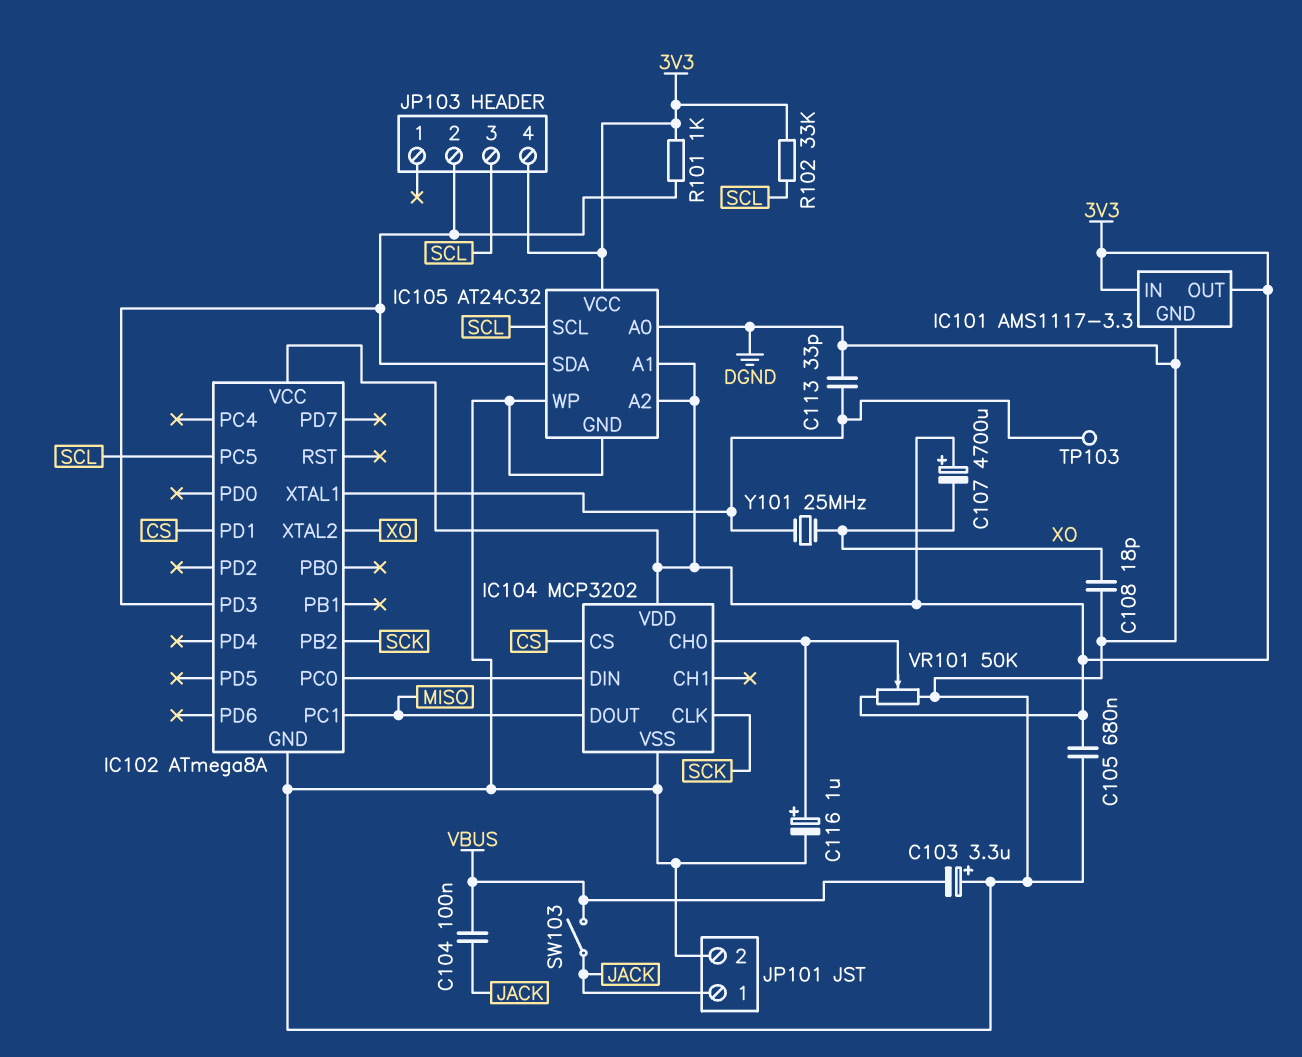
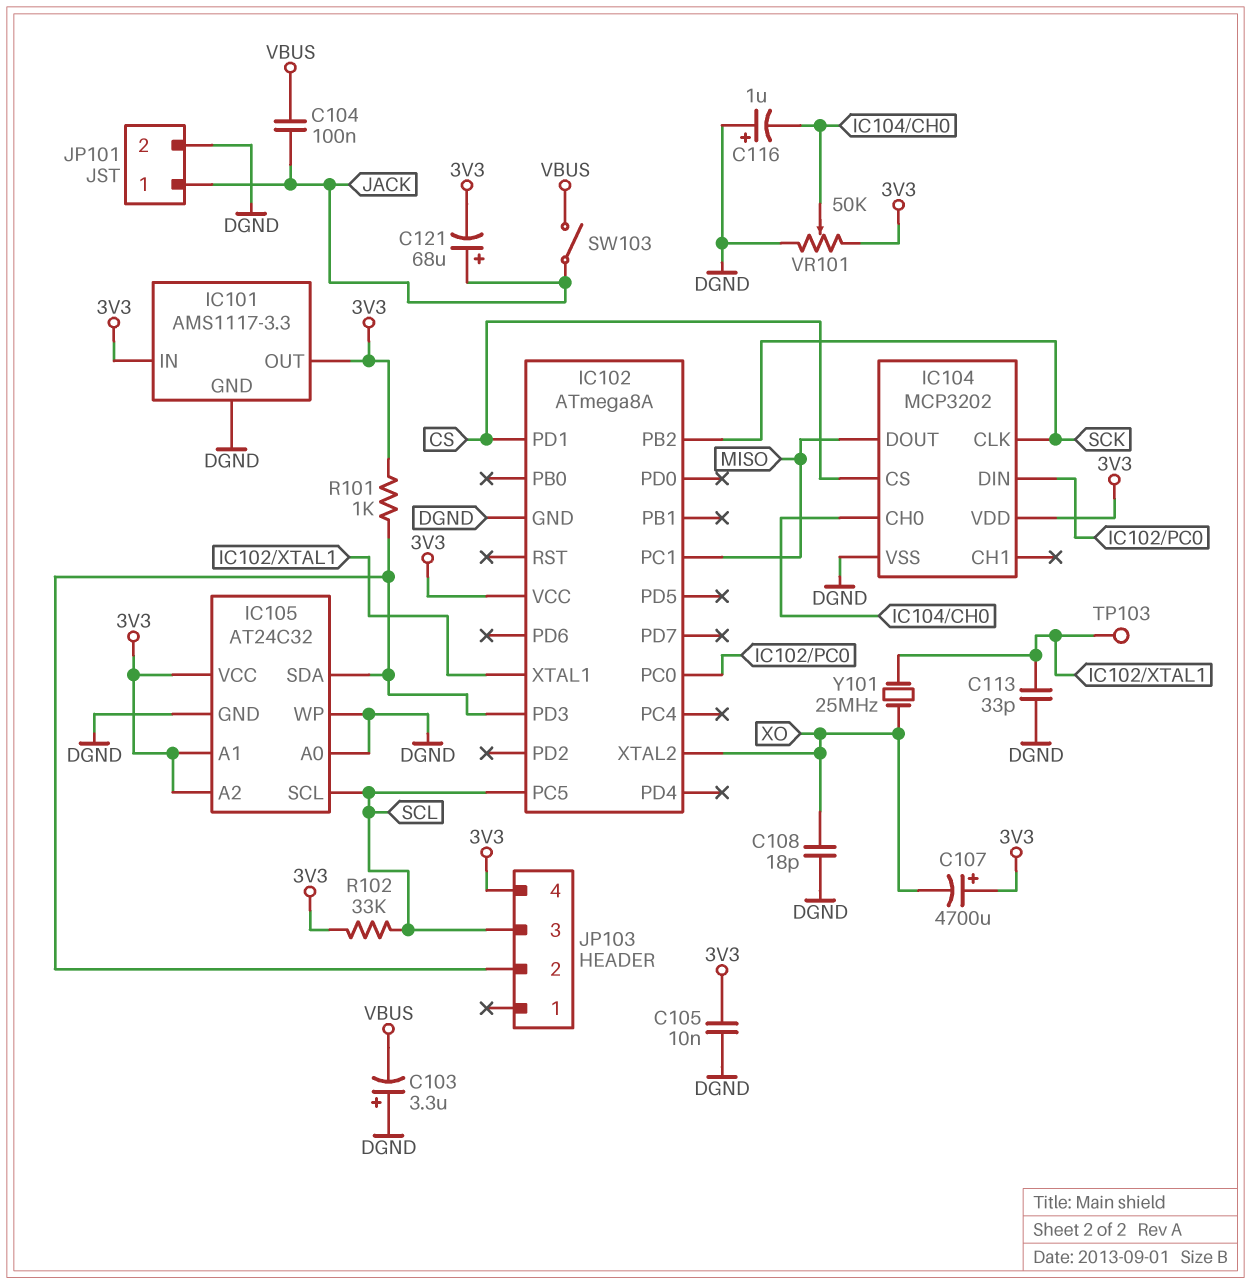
C105: 680nF (3V3, DGND) -> 10nF (3V3, DGND)
C116: 1uF (plus IC104/CH0, minus DGND) -> 1uF (plus DGND, minus IC104/CH0)
C121: none -> 68uF (plus JACK, minus 3V3)

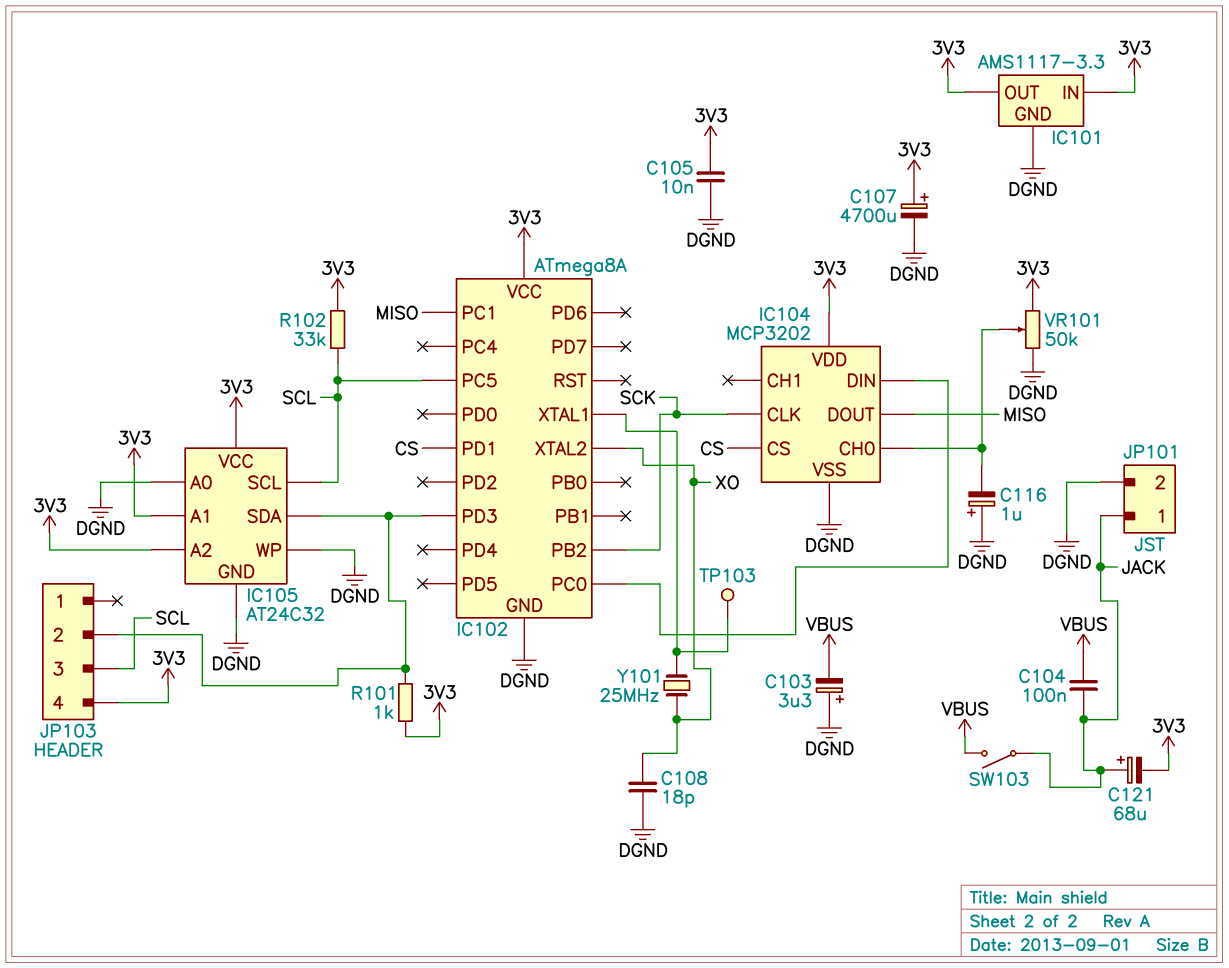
C107: 4700uF (plus 3V3, minus XO) -> 4700uF (plus 3V3, minus DGND)
C113: 33pF (DGND, IC102/XTAL1) -> none

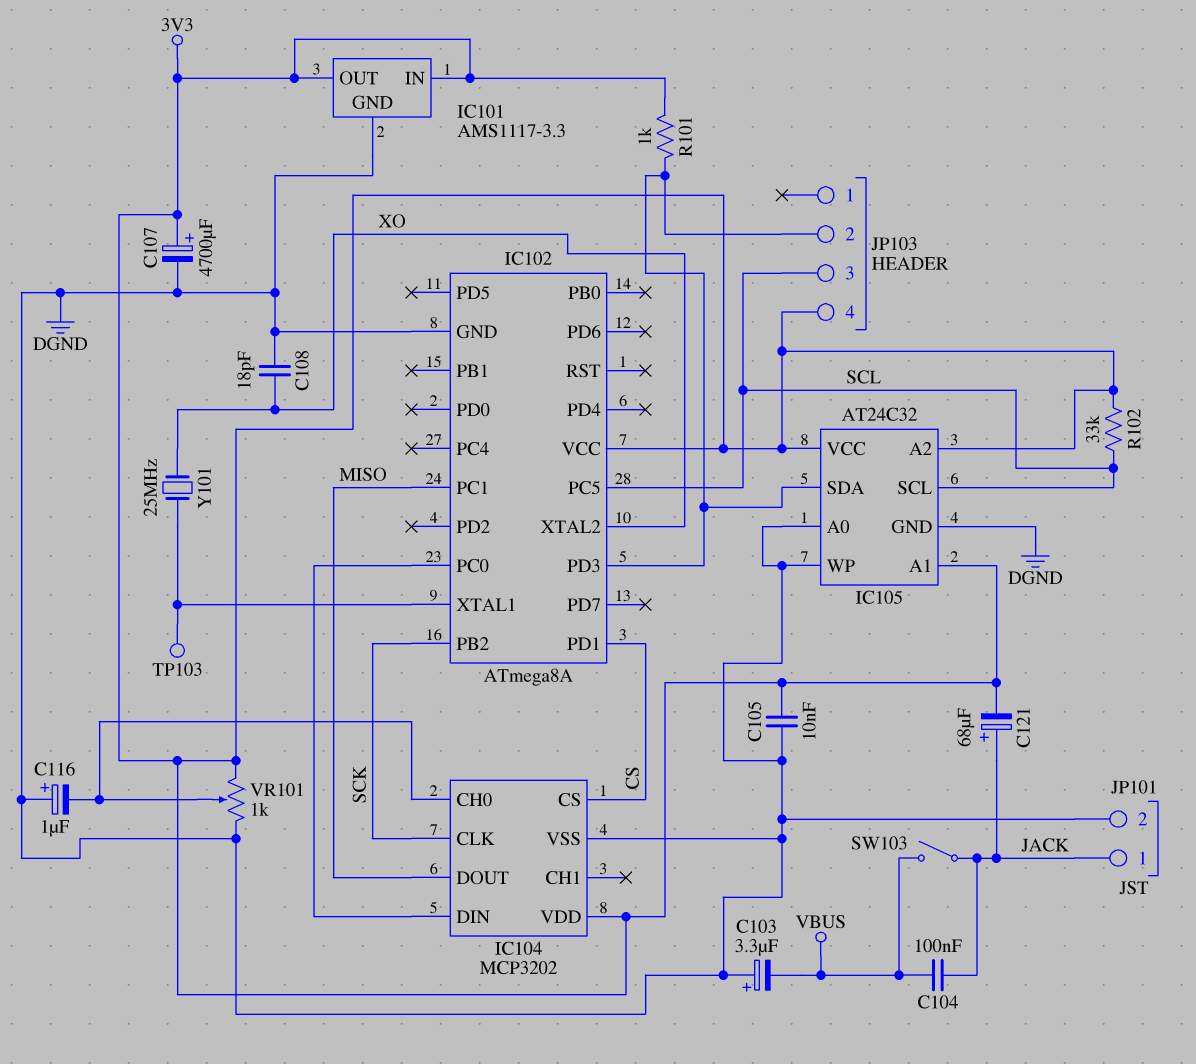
VR101: 50k (3V3, DGND, wiper IC104/CH0) -> 1k (3V3, DGND, wiper IC104/CH0)

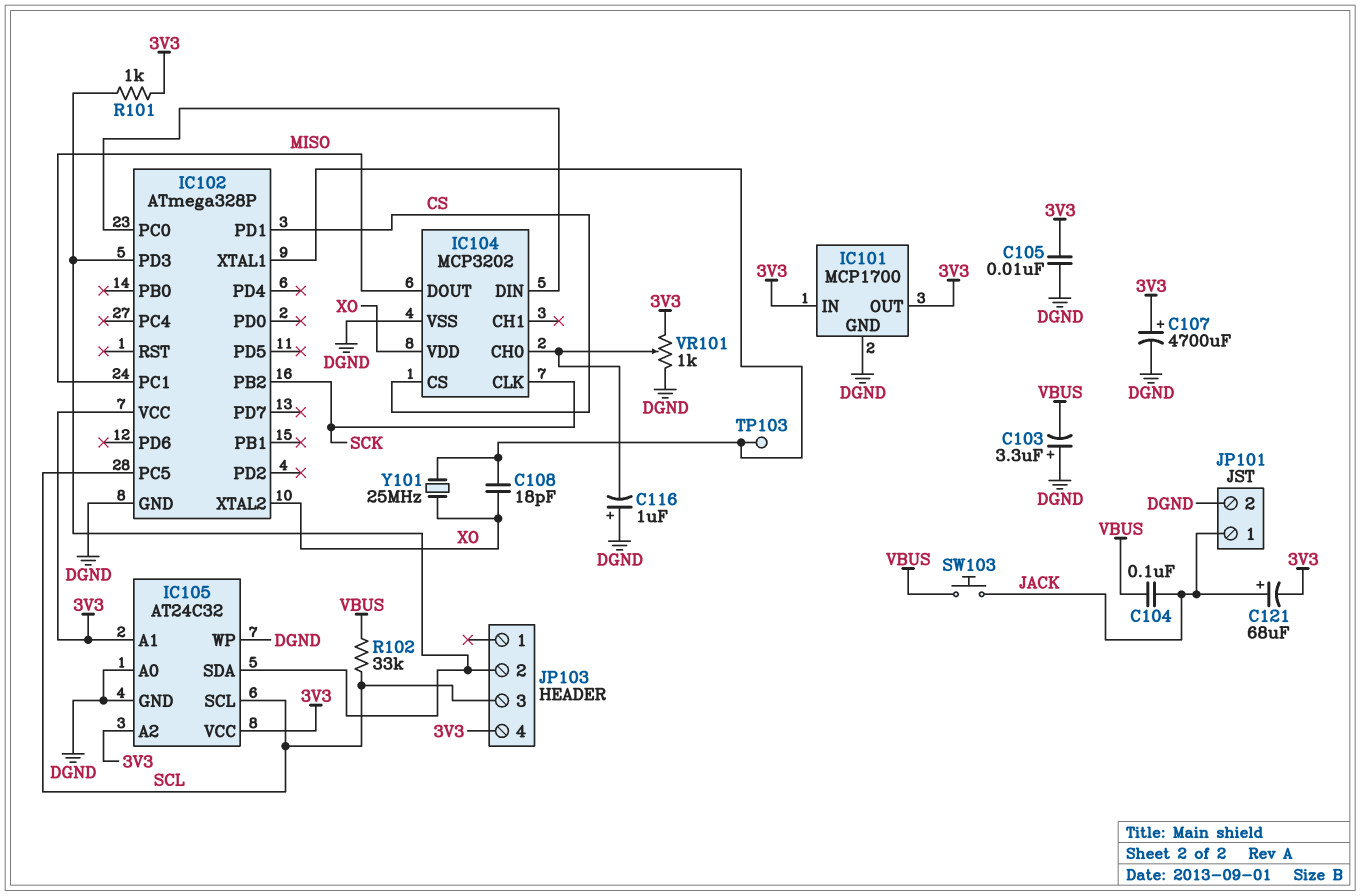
C108: 18pF (DGND, XO) -> 18pF (IC102/XTAL1, XO)
IC101: AMS1117-3.3 -> MCP1700
IC102: ATmega8A -> ATmega328P
IC104 pin VDD: 3V3 -> XO
R102: 33k (3V3, SCL) -> 33k (SCL, VBUS)
SW103: switch (JACK, VBUS) -> button (JACK, VBUS)

